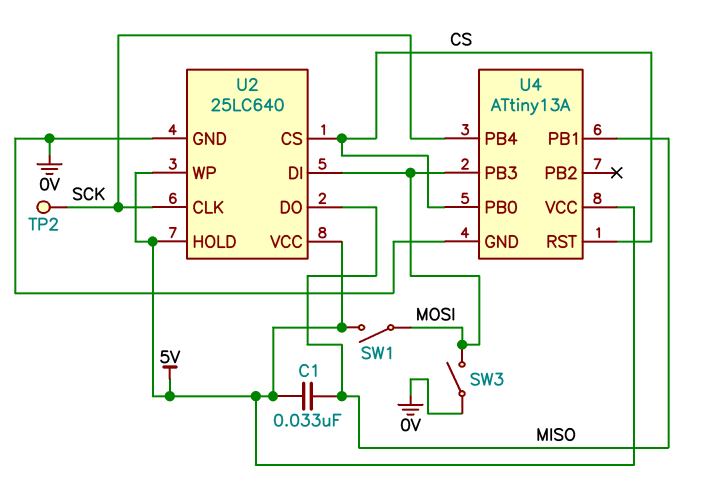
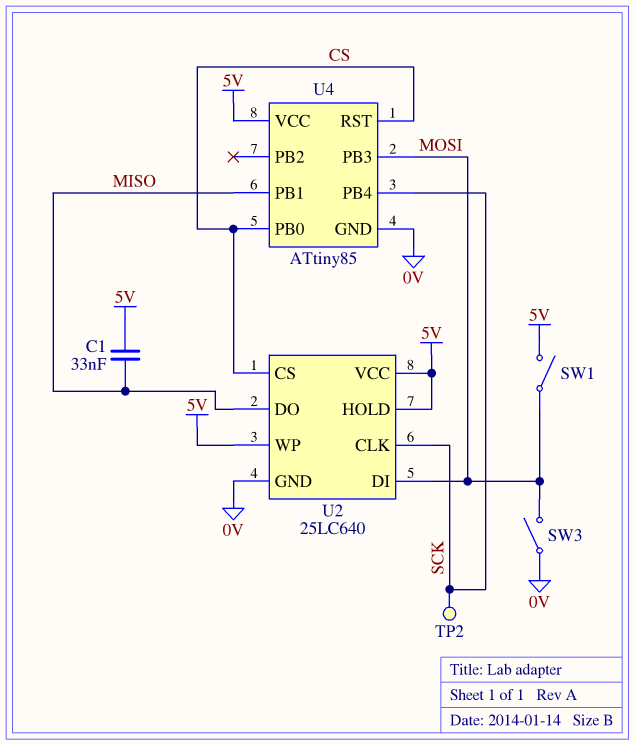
U4: ATtiny13A -> ATtiny85

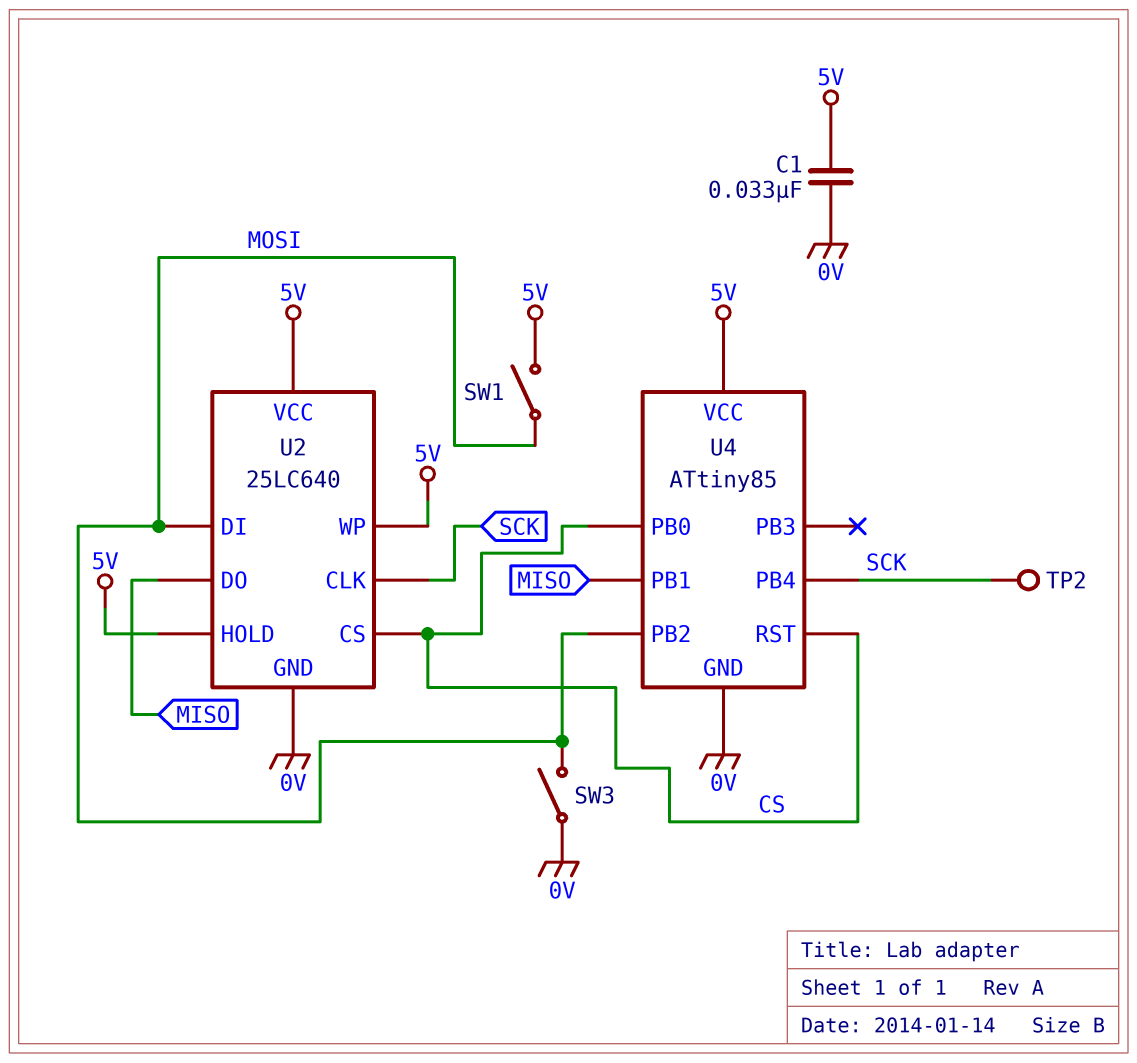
C1: 33nF (5V, MISO) -> 33nF (0V, 5V)
U4 pin PB2: none -> MOSI
U4 pin PB3: MOSI -> none

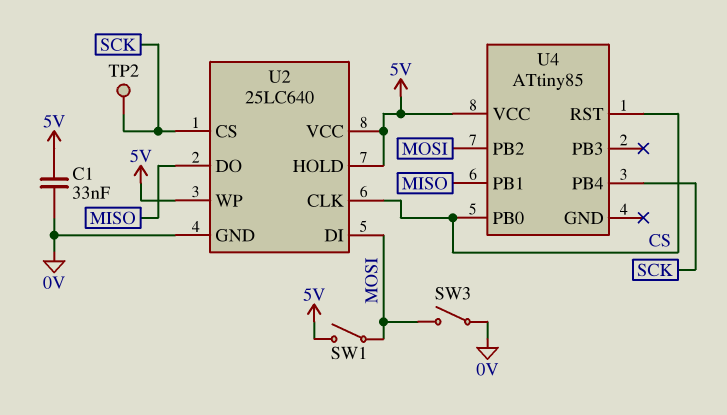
U2 pin CLK: SCK -> CS
U2 pin CS: CS -> SCK
U4 pin GND: 0V -> none

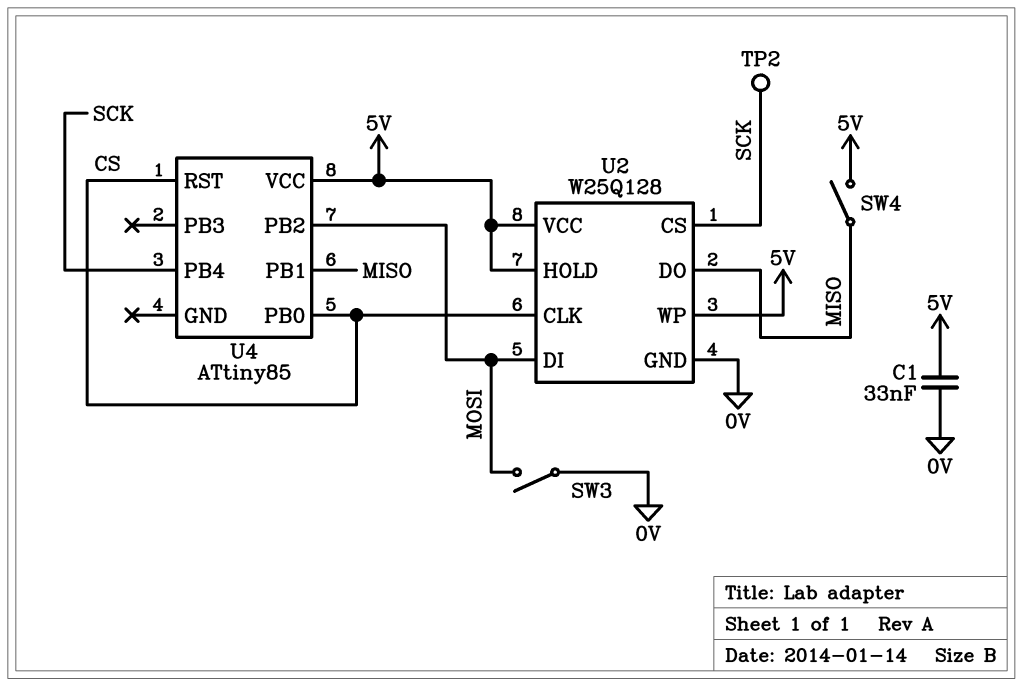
SW1: switch (5V, MOSI) -> none
SW4: none -> switch (5V, MISO)
U2: 25LC640 -> W25Q128

